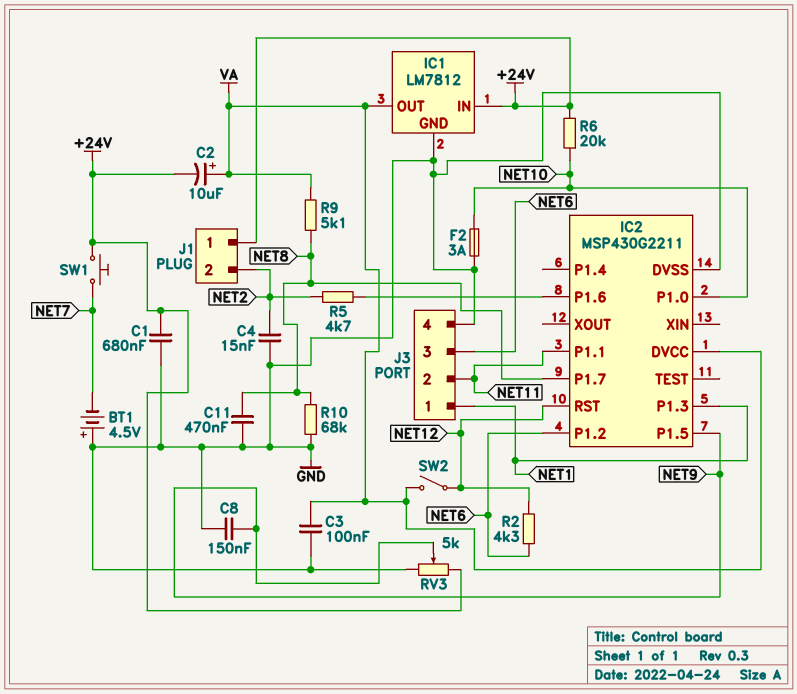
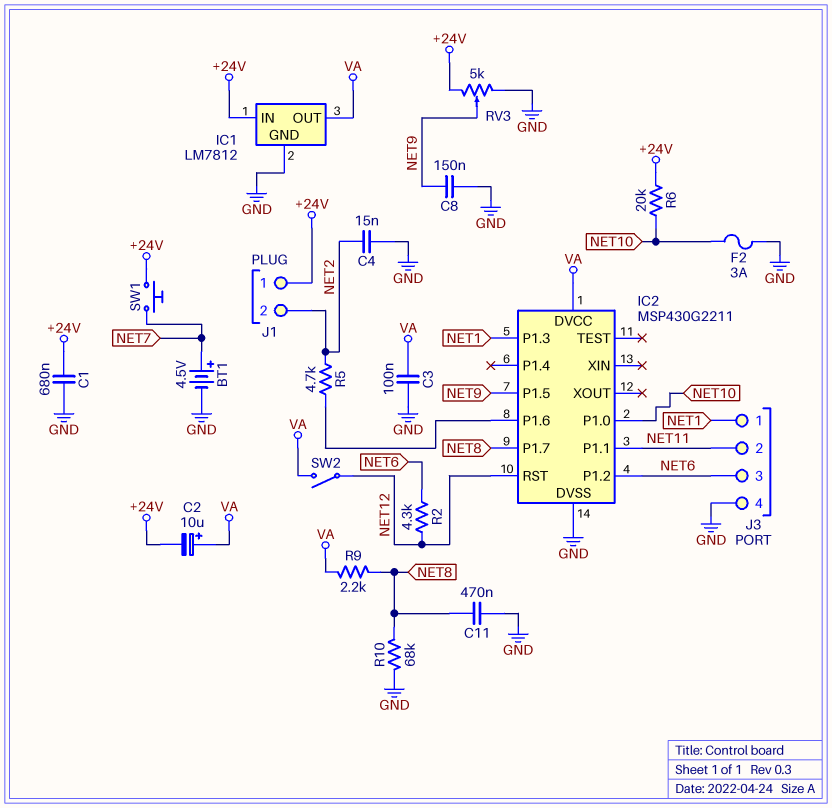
BT1: 4.5V (plus GND, minus NET7) -> 4.5V (plus NET7, minus GND)
R9: 5.1k (NET8, VA) -> 2.2k (NET8, VA)

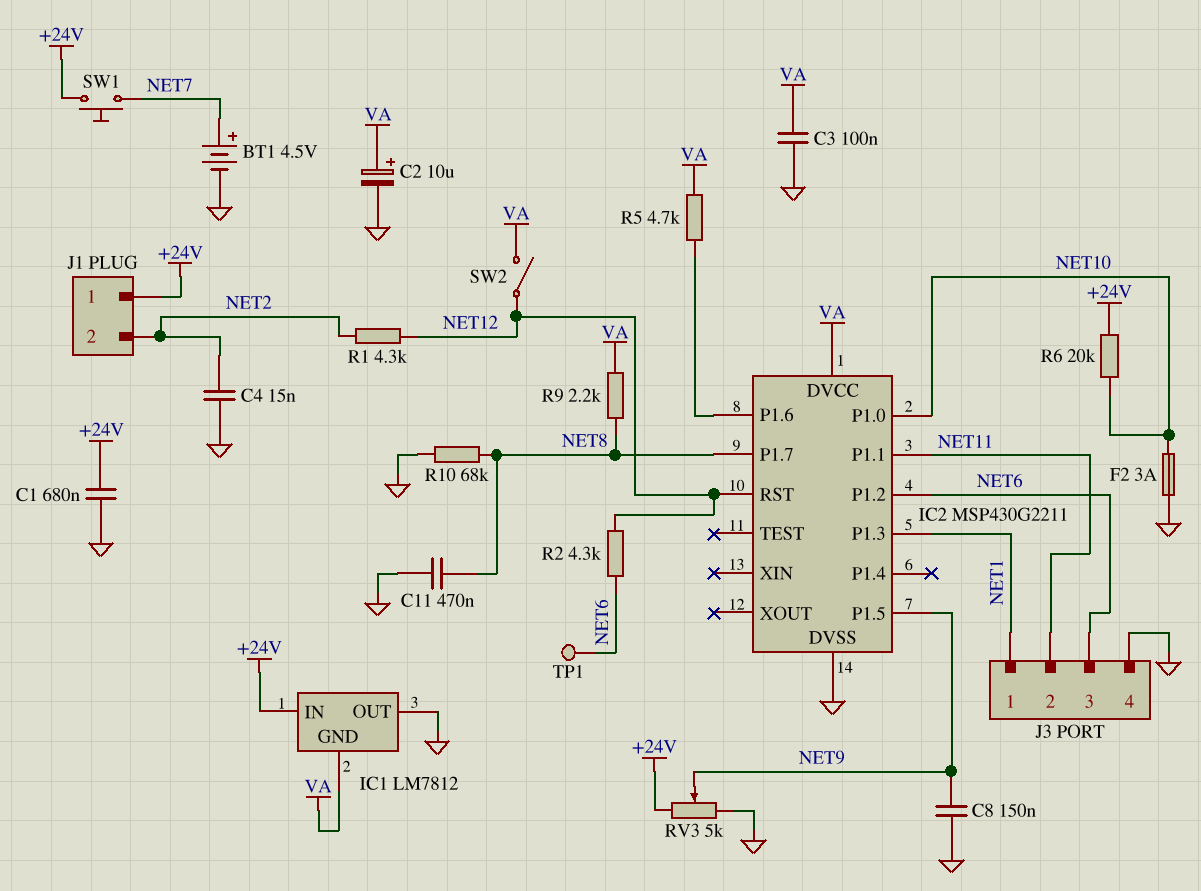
C2: 10uF (plus VA, minus +24V) -> 10uF (plus VA, minus GND)
IC1 pin GND: GND -> VA
IC1 pin OUT: VA -> GND
R1: none -> 4.3k (NET2, NET12)
R5: 4.7k (IC2/P1.6, NET2) -> 4.7k (IC2/P1.6, VA)
TP1: none -> test point (NET6)

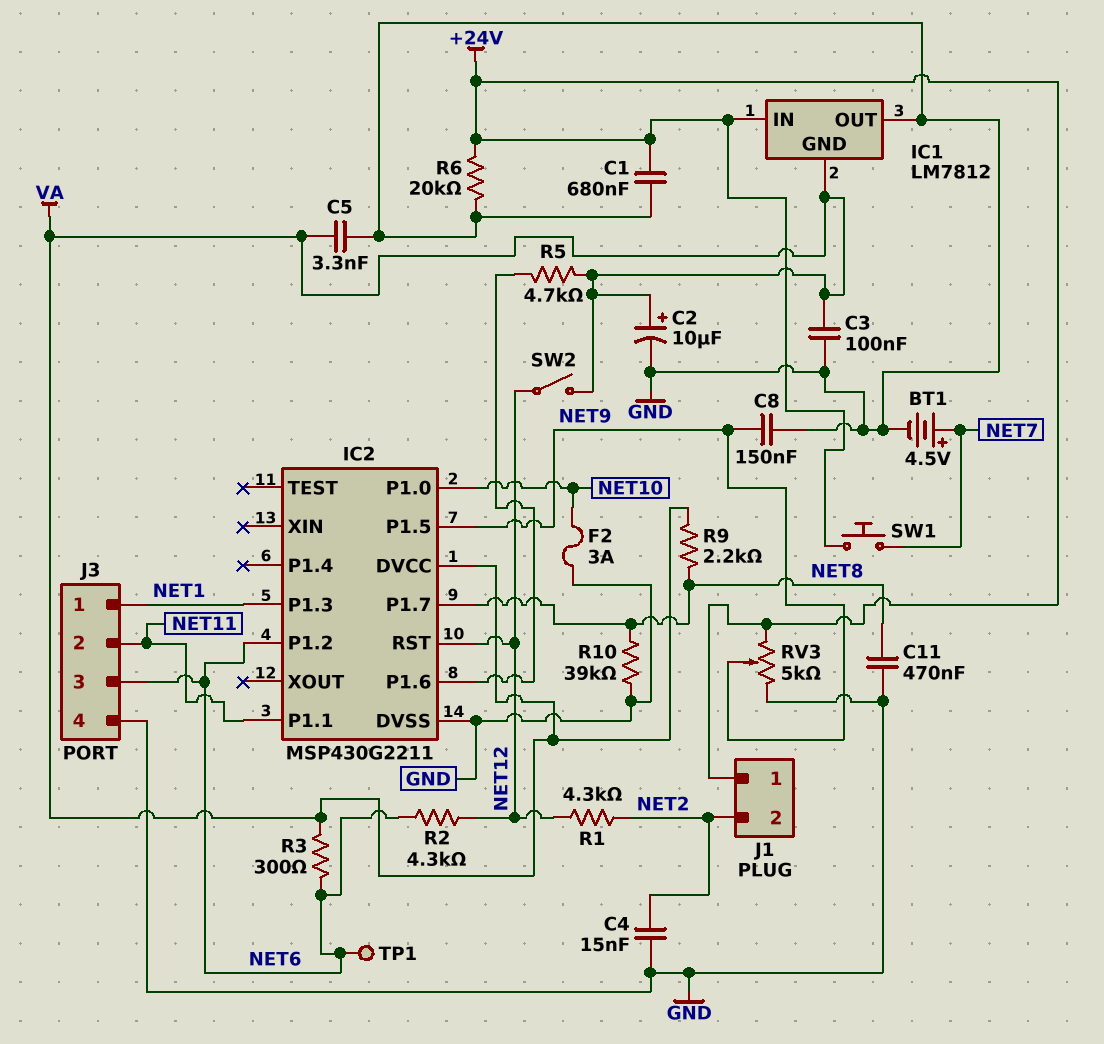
C5: none -> 3.3nF (GND, VA)
R3: none -> 300 (NET6, VA)
R6: 20k (+24V, NET10) -> 20k (+24V, GND)
R10: 68k (GND, NET8) -> 39k (GND, NET8)

